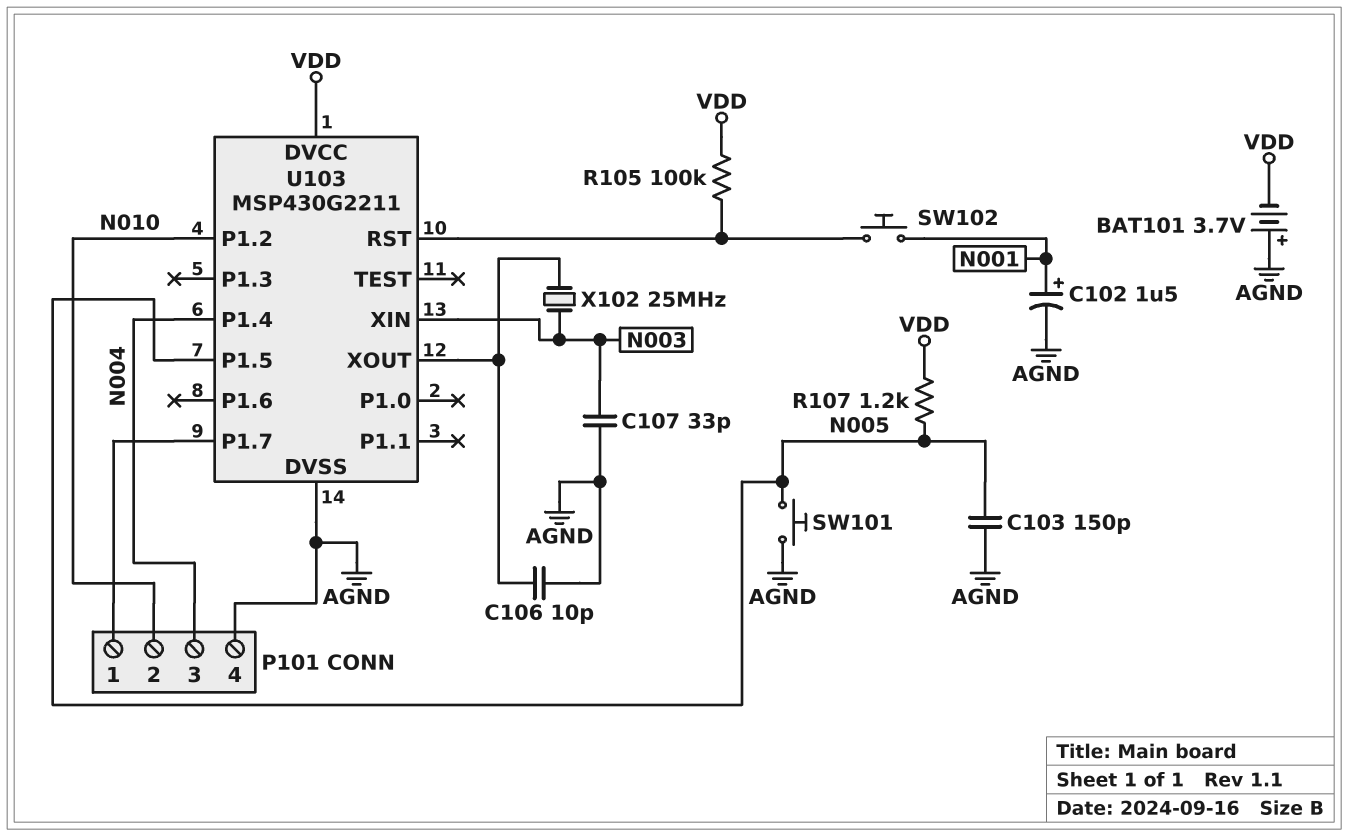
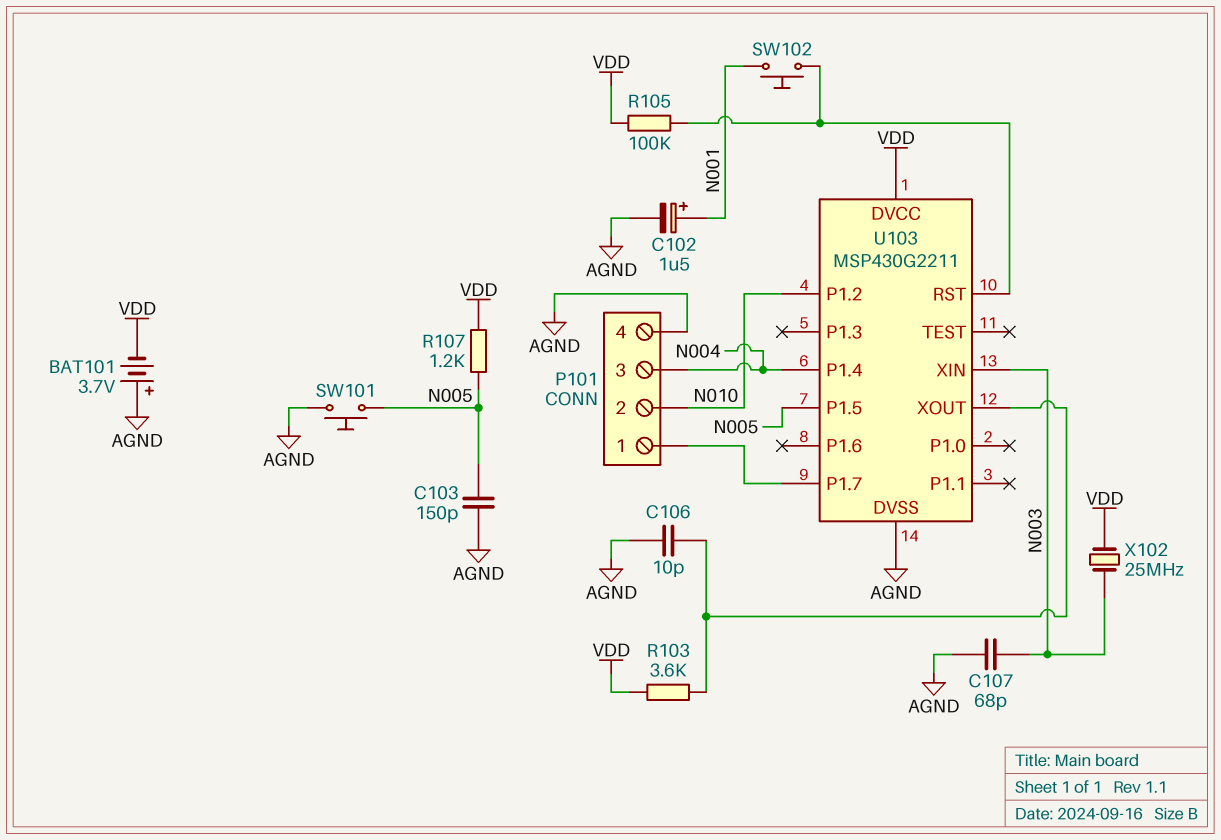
C107: 33pF (AGND, N003) -> 68pF (AGND, N003)
R103: none -> 3.6k (U103/XOUT, VDD)
X102: 25MHz (N003, U103/XOUT) -> 25MHz (N003, VDD)

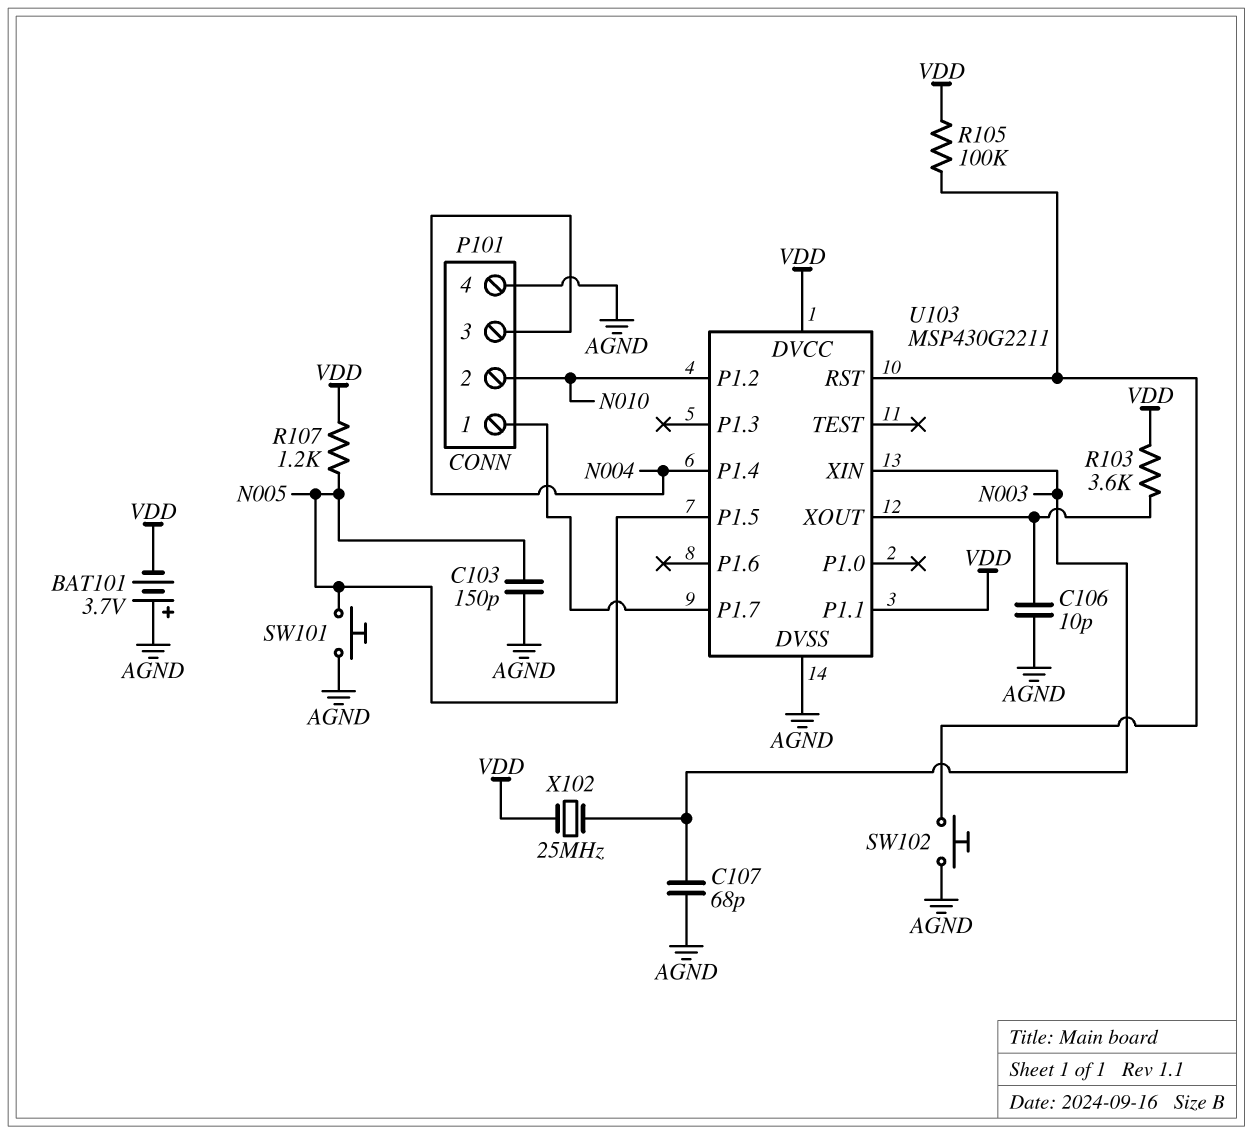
C102: 1.5uF (plus N001, minus AGND) -> none
SW102: button (N001, U103/RST) -> button (AGND, U103/RST)
U103 pin P1.1: none -> VDD

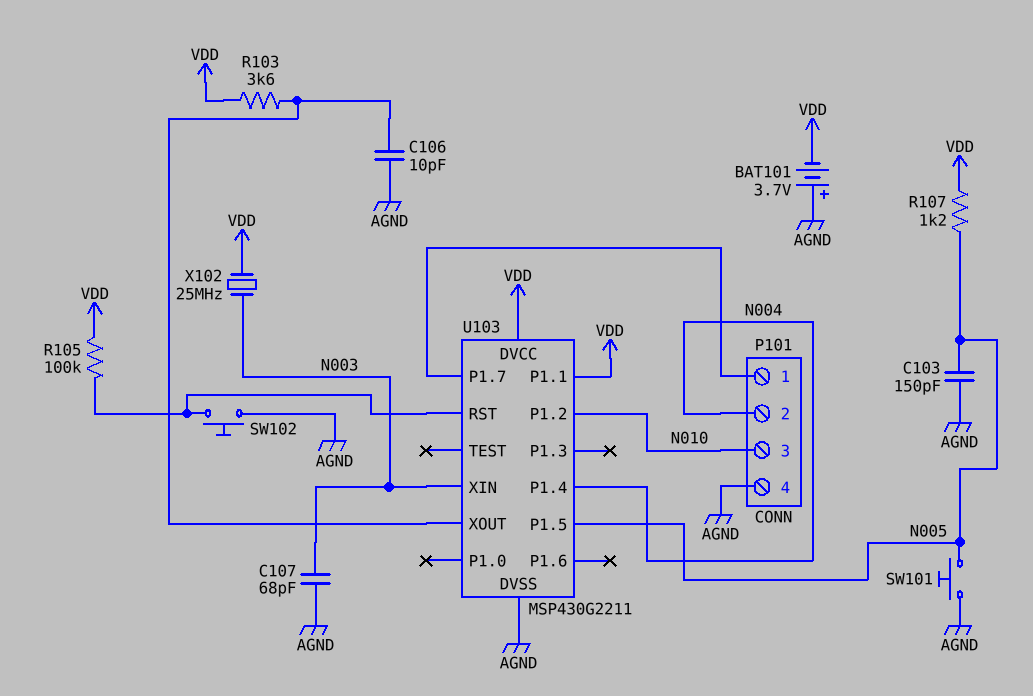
P101 pin 2: N010 -> N004
P101 pin 3: N004 -> N010

